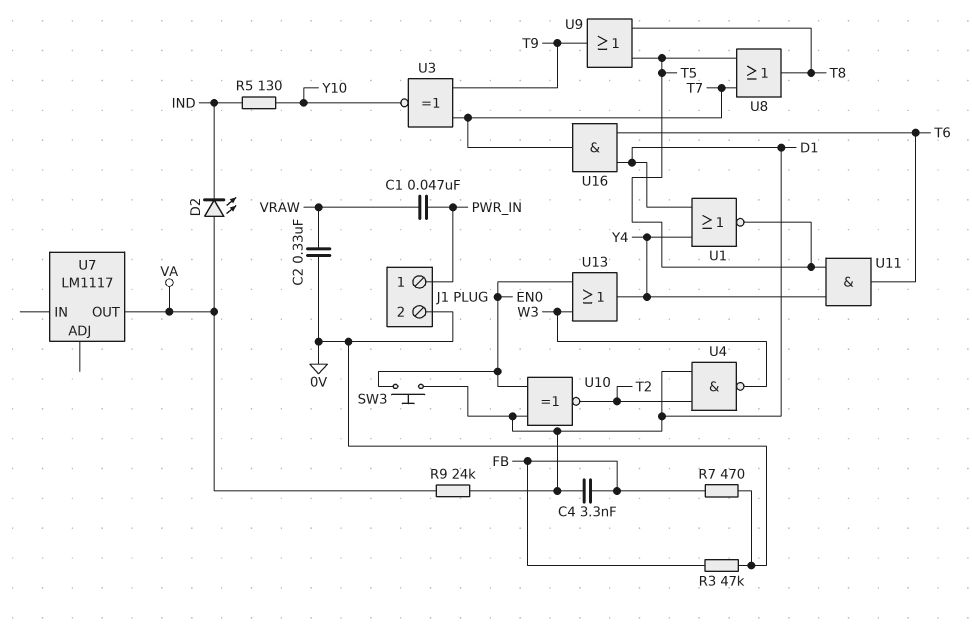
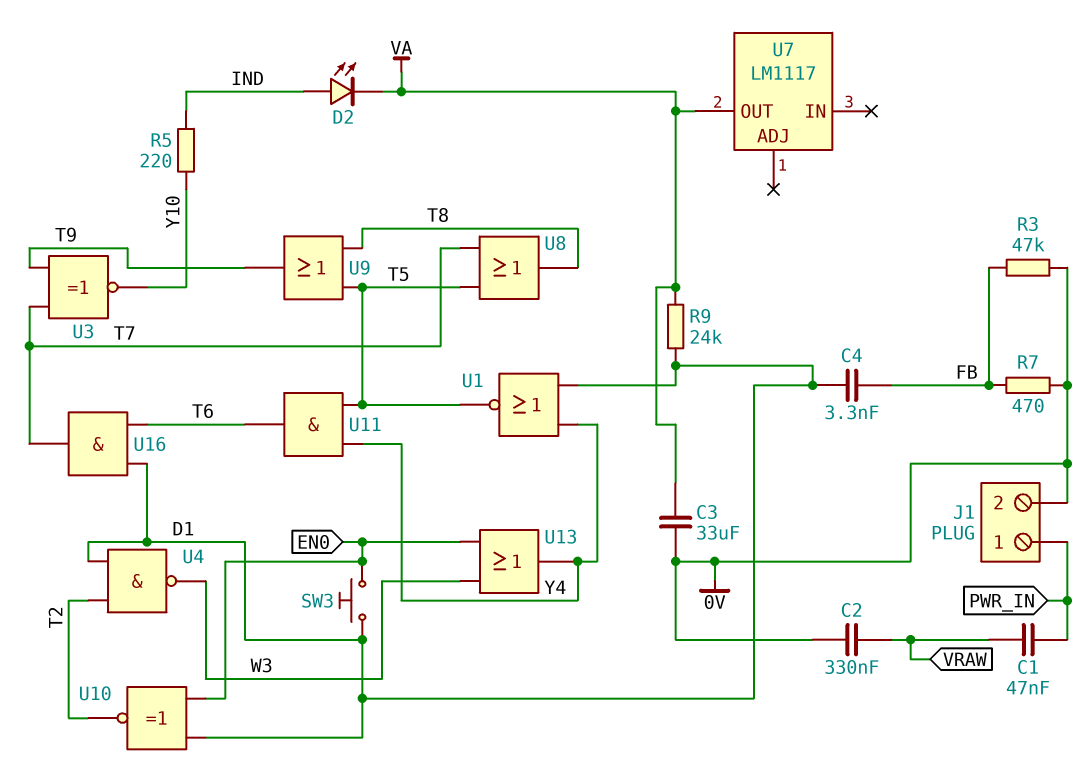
C3: none -> 33uF (0V, VA)
D2: LED (A VA, K IND) -> LED (A IND, K VA)
R5: 130 (IND, Y10) -> 220 (IND, Y10)

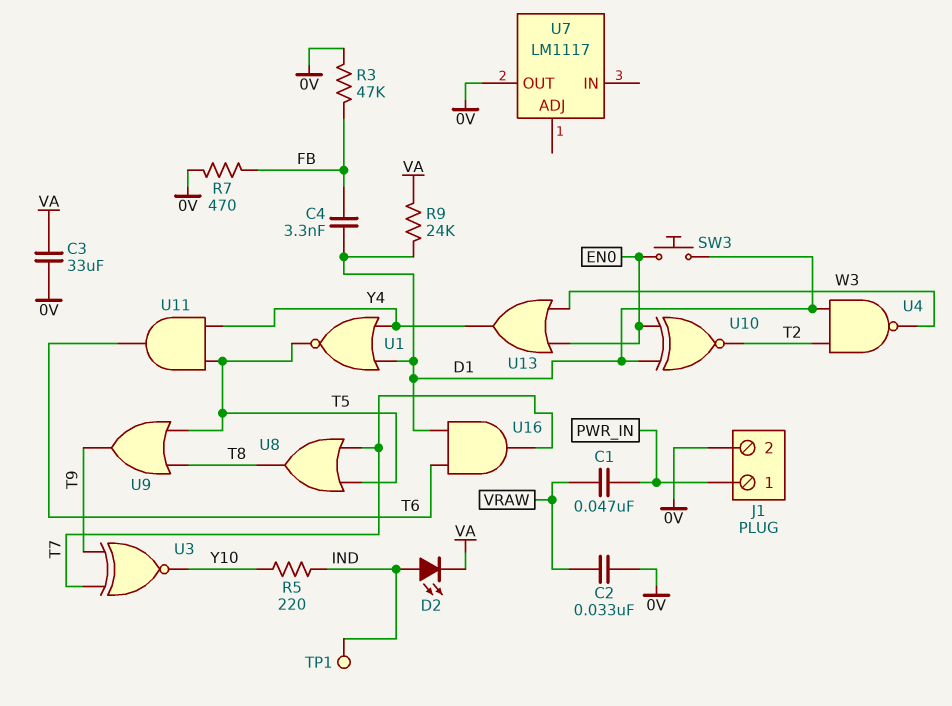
C2: 330nF (0V, VRAW) -> 33nF (0V, VRAW)
TP1: none -> test point (IND)
U7 pin OUT: VA -> 0V

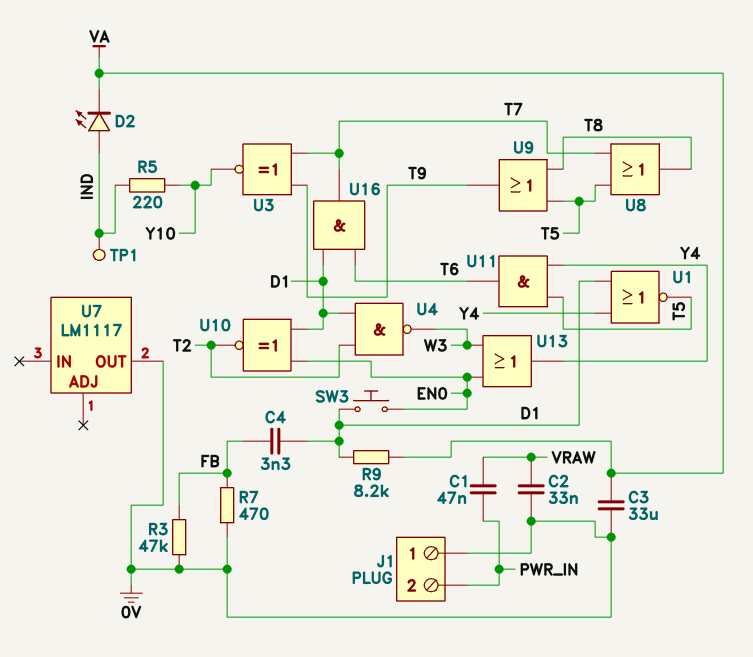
J1 pin 1: PWR_IN -> 0V
J1 pin 2: 0V -> PWR_IN
R9: 24k (D1, VA) -> 8.2k (D1, VA)

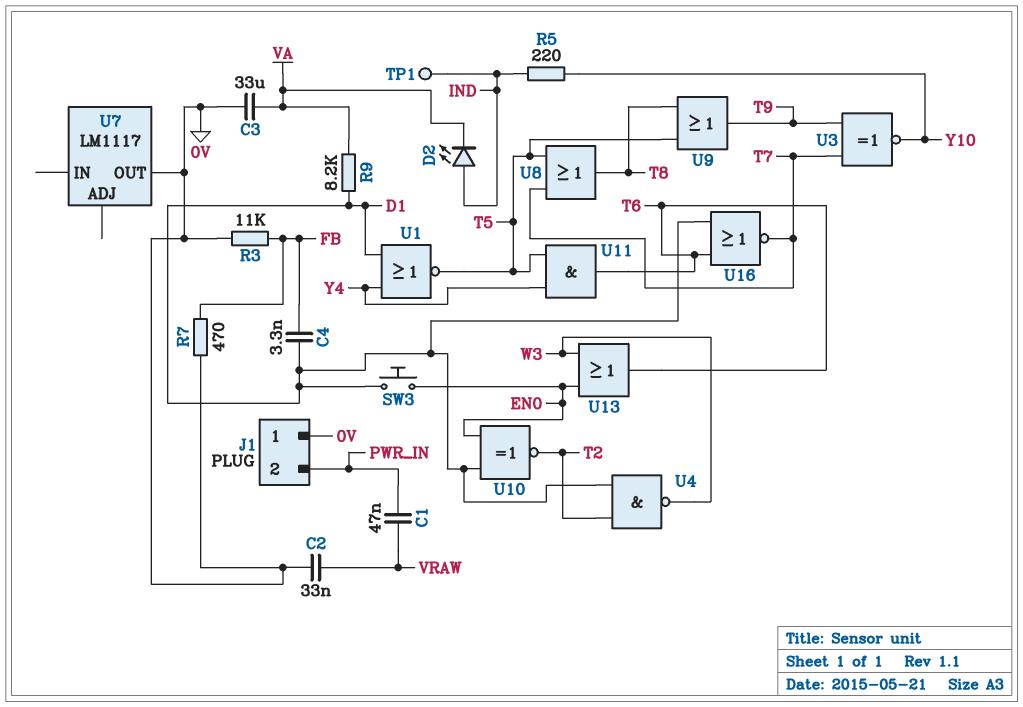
R3: 47k (0V, FB) -> 11k (0V, FB)
U13: OR (in EN0, in W3, out Y4) -> OR (in EN0, in W3, out T6)
U16: AND (in D1, in T6, out T7) -> NOR (in D1, in T6, out T7)

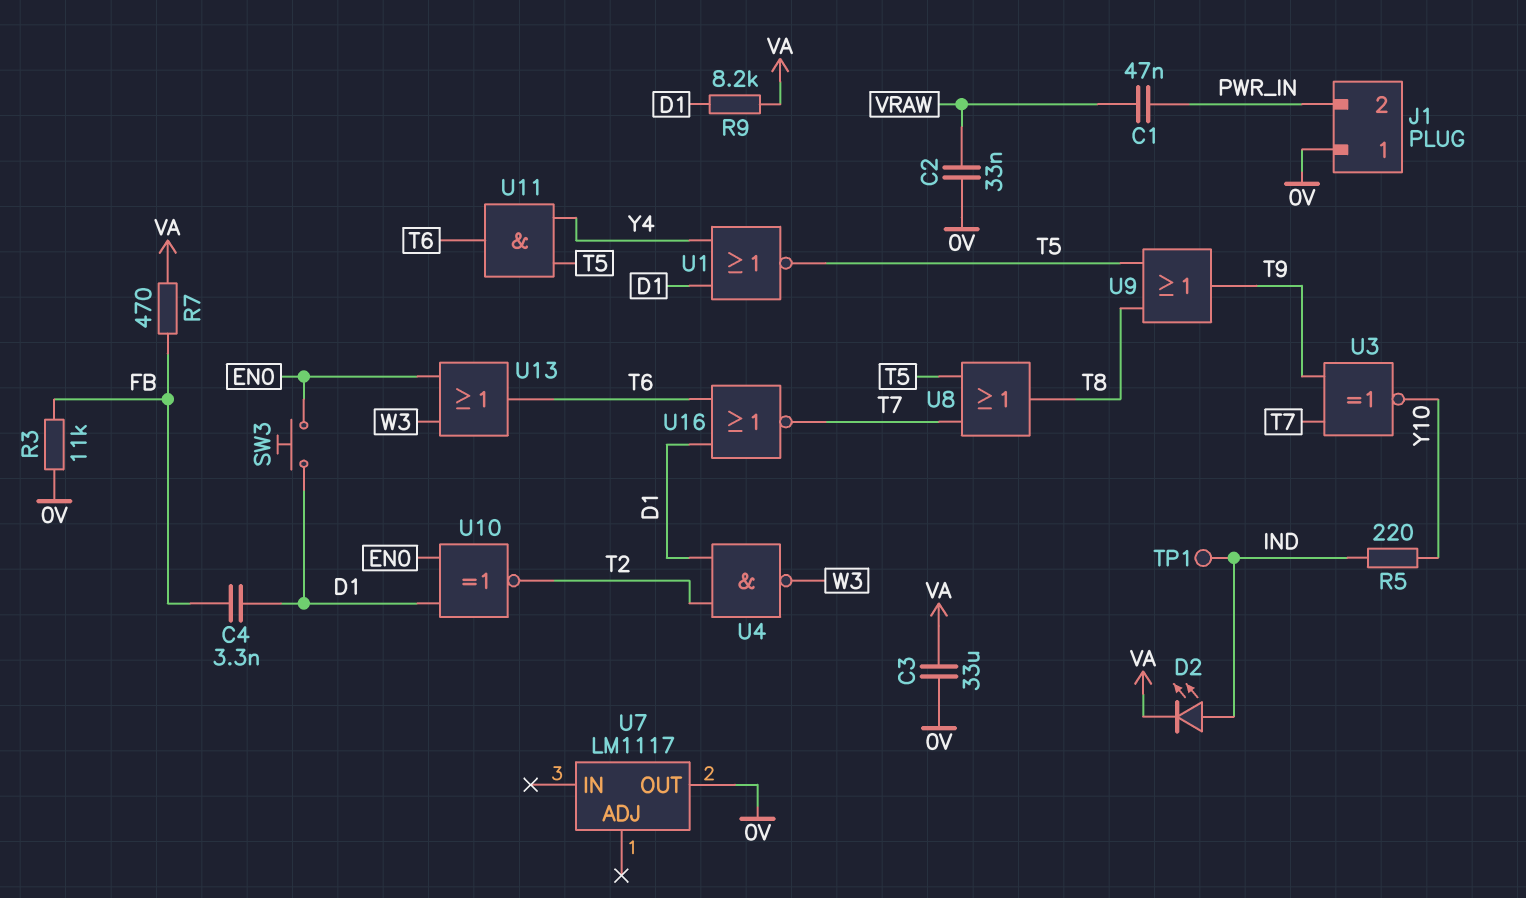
R7: 470 (0V, FB) -> 470 (FB, VA)

